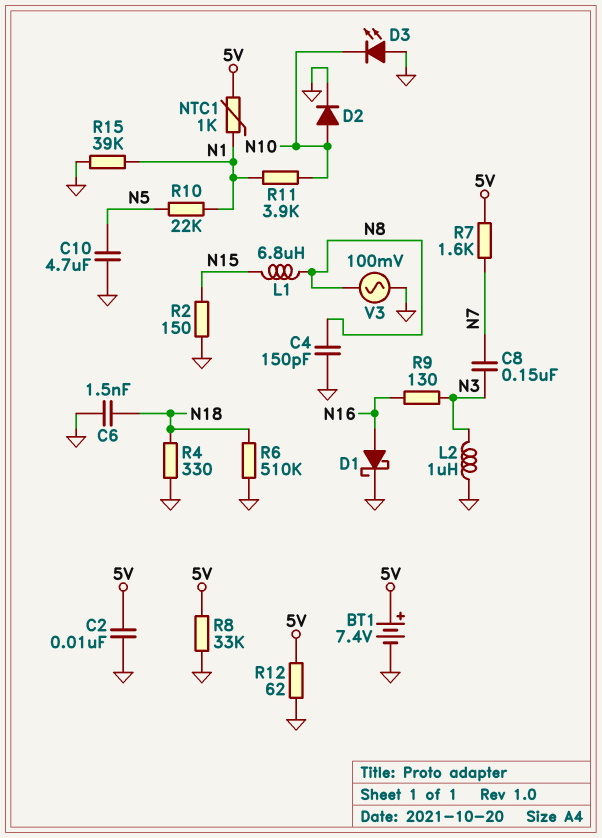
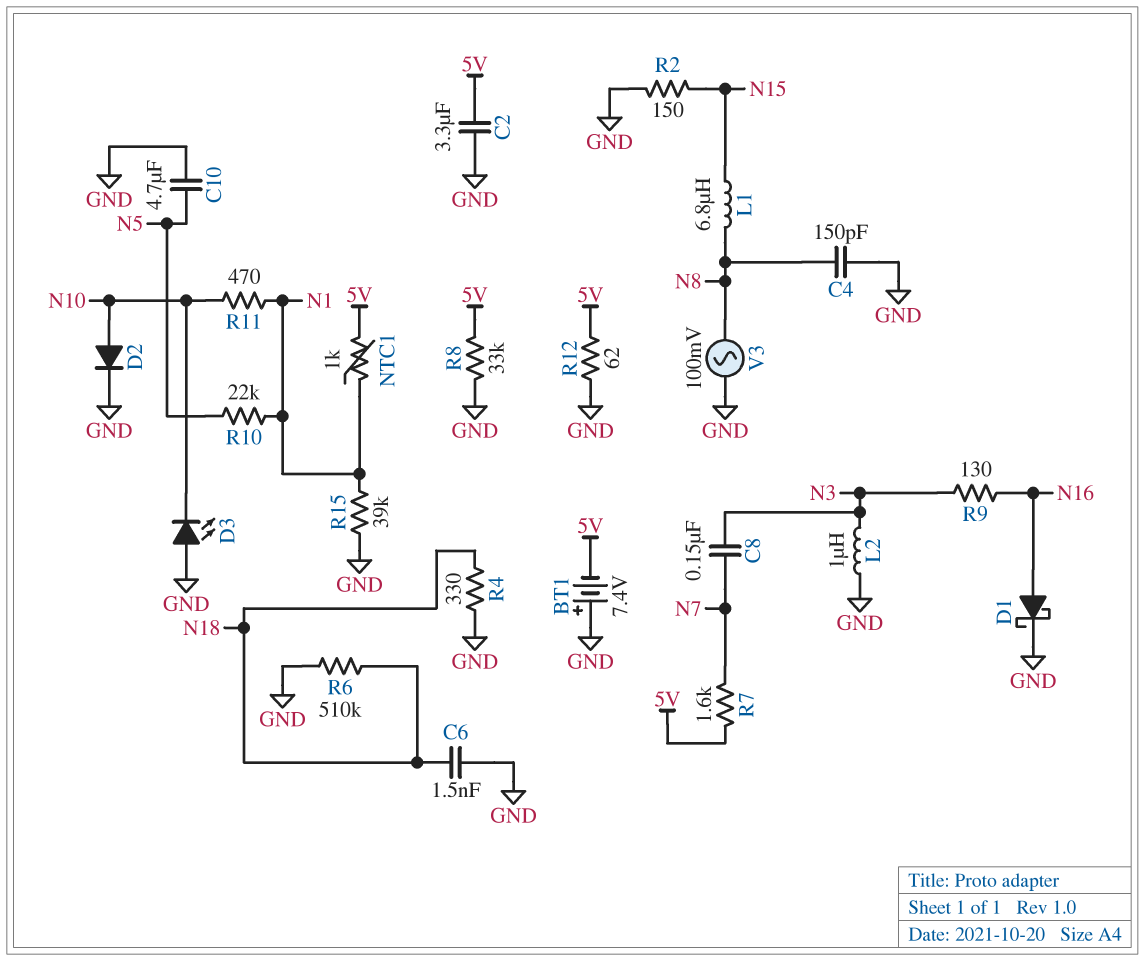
BT1: 7.4V (plus 5V, minus GND) -> 7.4V (plus GND, minus 5V)
C2: 10nF (5V, GND) -> 3.3uF (5V, GND)
R11: 3.9k (N1, N10) -> 470 (N1, N10)

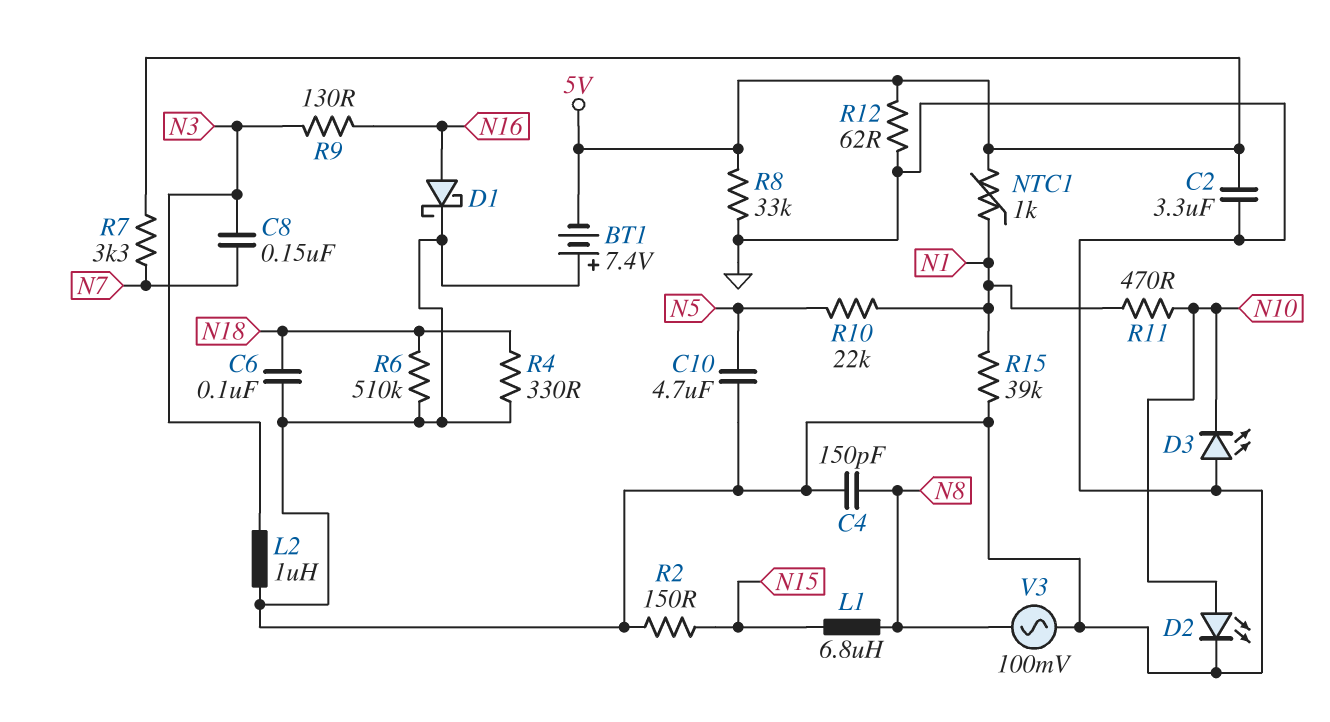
C6: 1.5nF (GND, N18) -> 100nF (GND, N18)
D2: diode (A N10, K GND) -> LED (A N10, K GND)
R7: 1.6k (5V, N7) -> 3.3k (5V, N7)

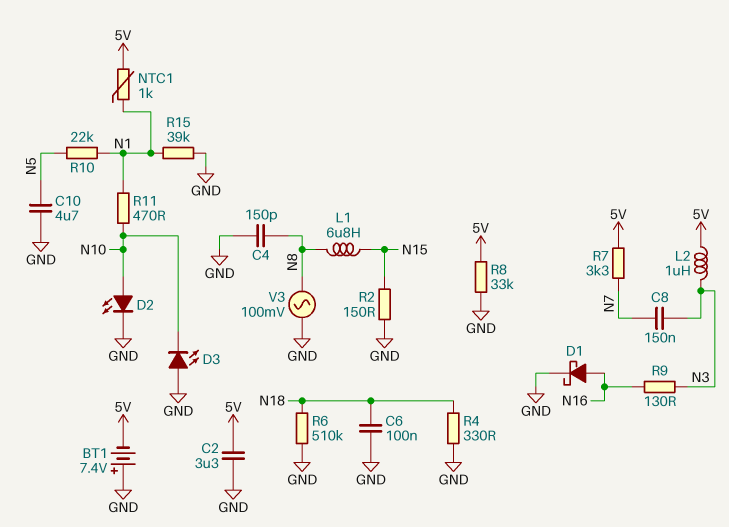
L2: 1uH (GND, N3) -> 1uH (5V, N3)
R12: 62 (5V, GND) -> none

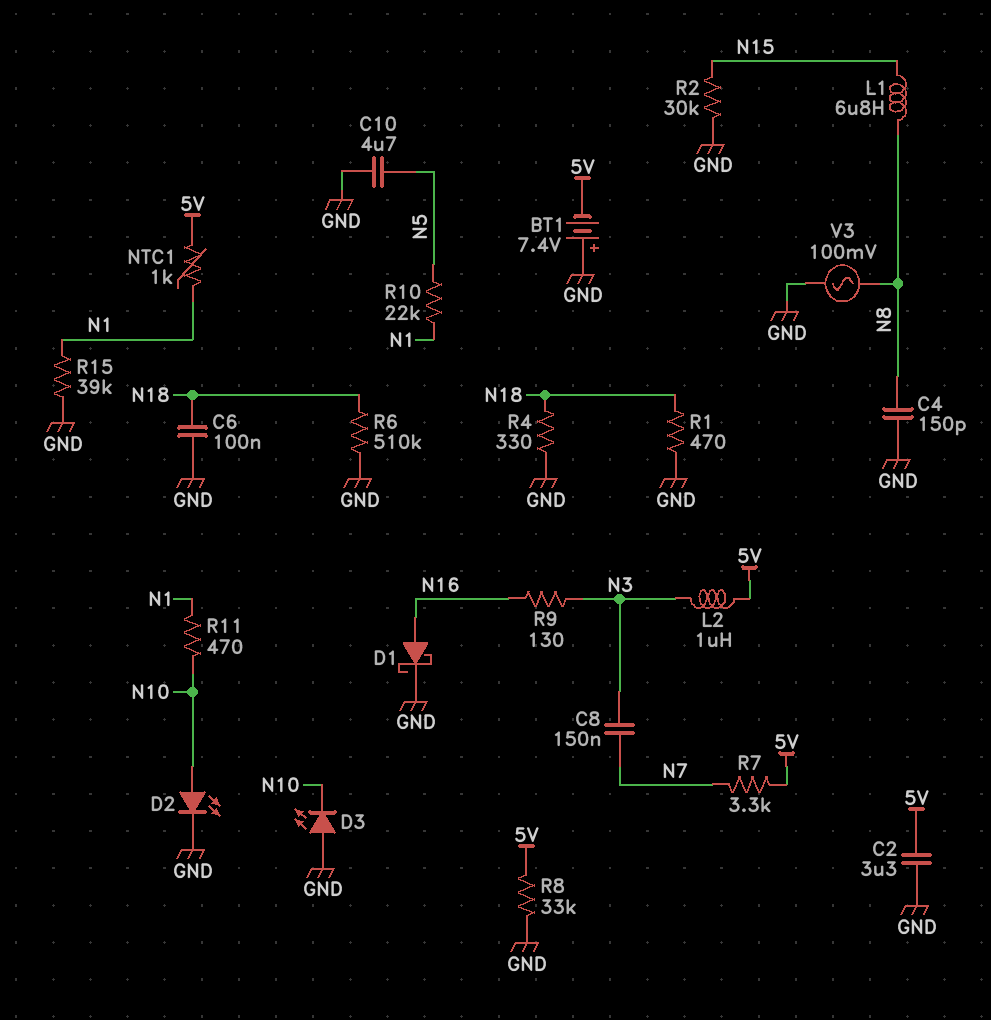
R1: none -> 470 (GND, N18)
R2: 150 (GND, N15) -> 30k (GND, N15)

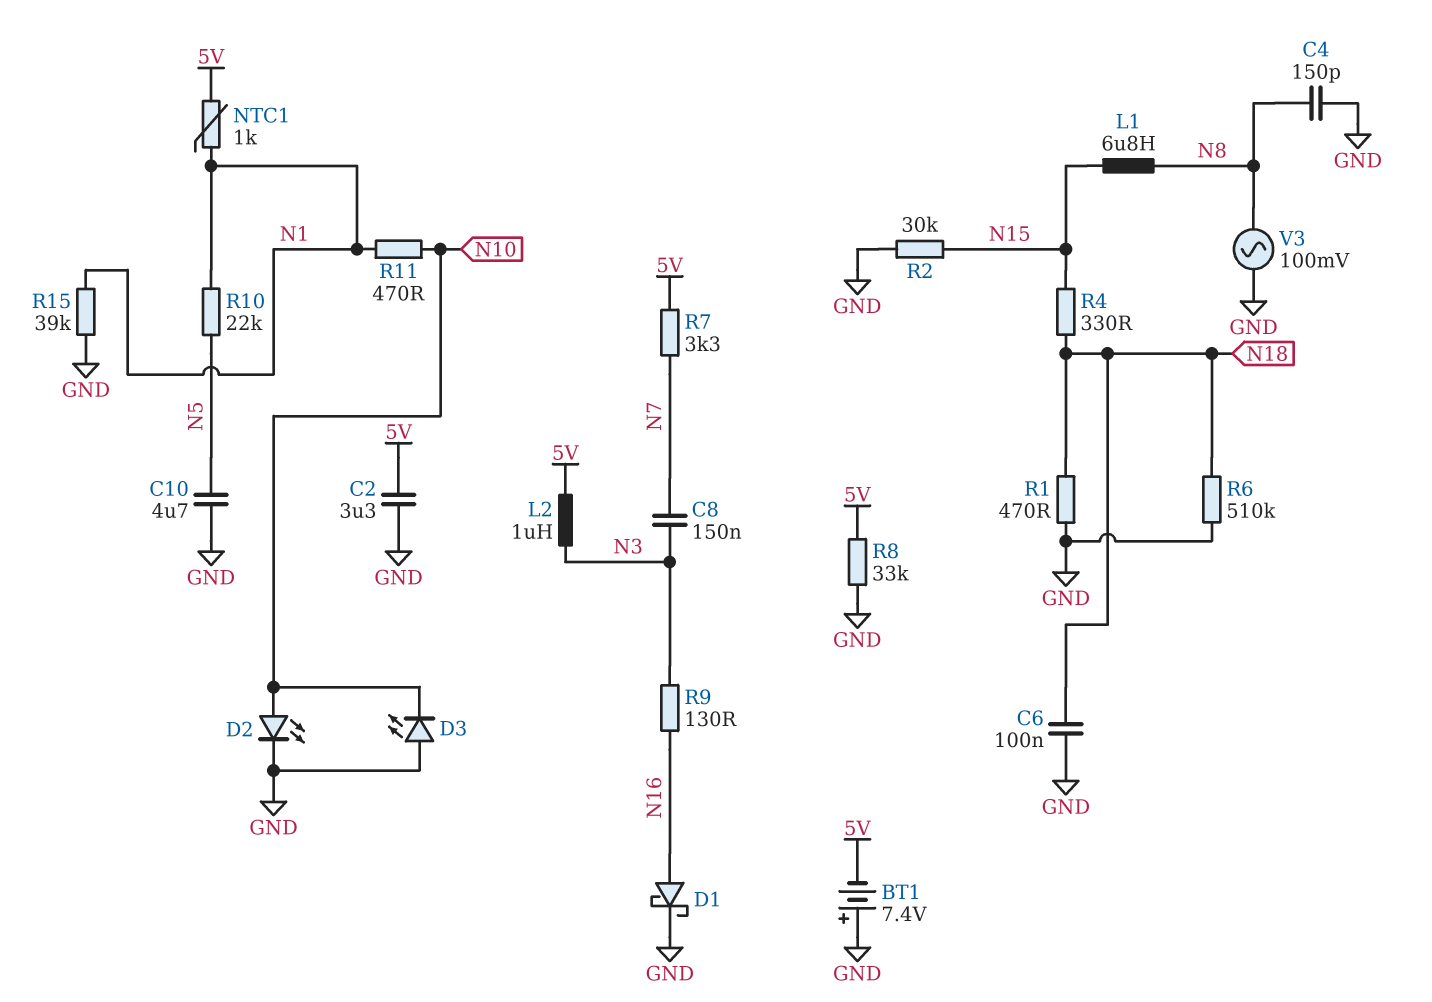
R4: 330 (GND, N18) -> 330 (N15, N18)

